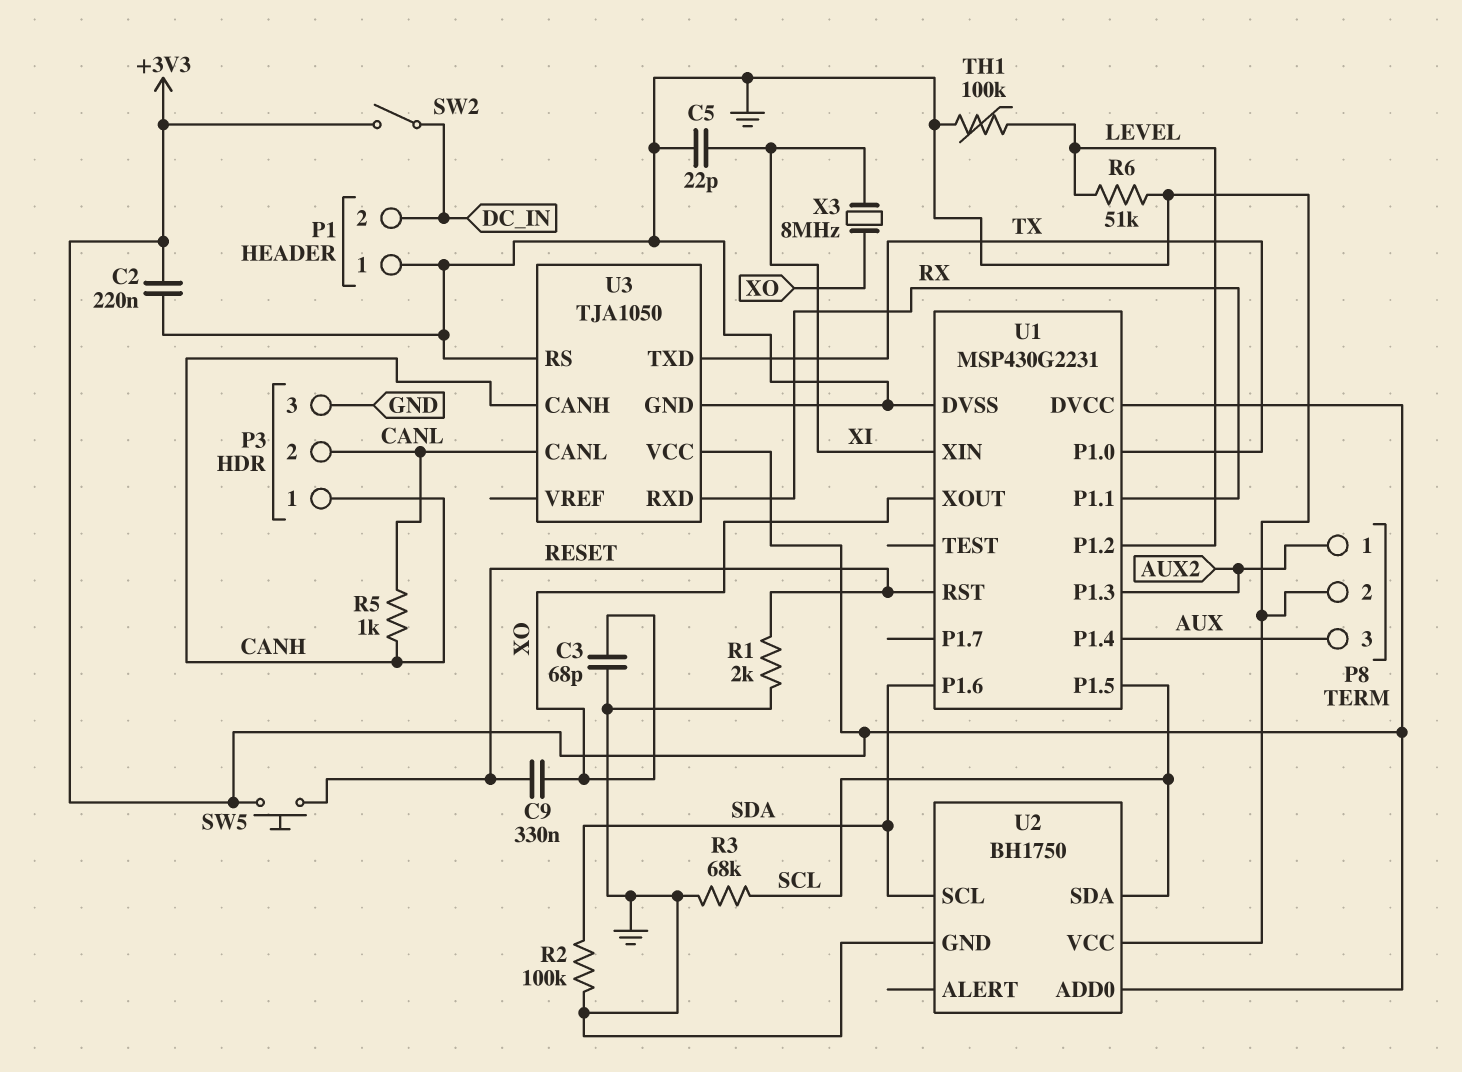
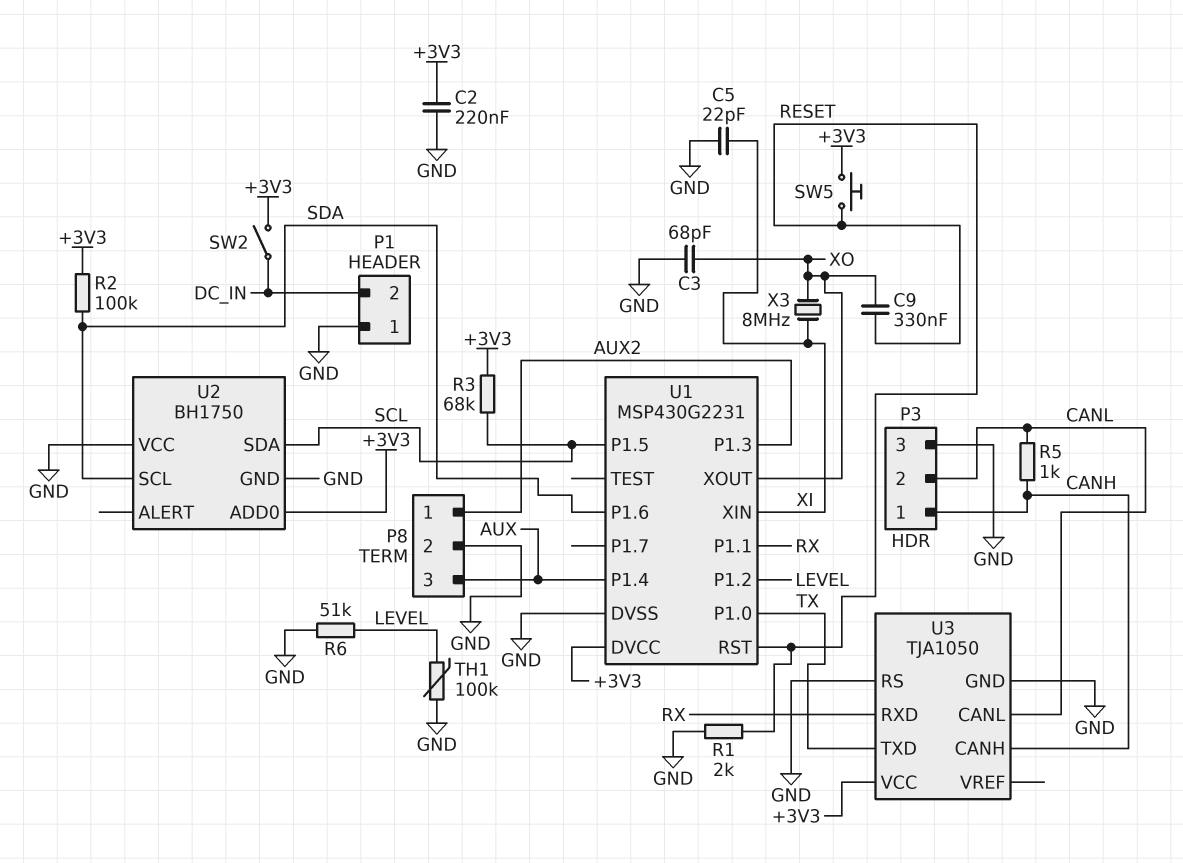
R2: 100k (GND, SDA) -> 100k (+3V3, SDA)
R3: 68k (GND, SCL) -> 68k (+3V3, SCL)

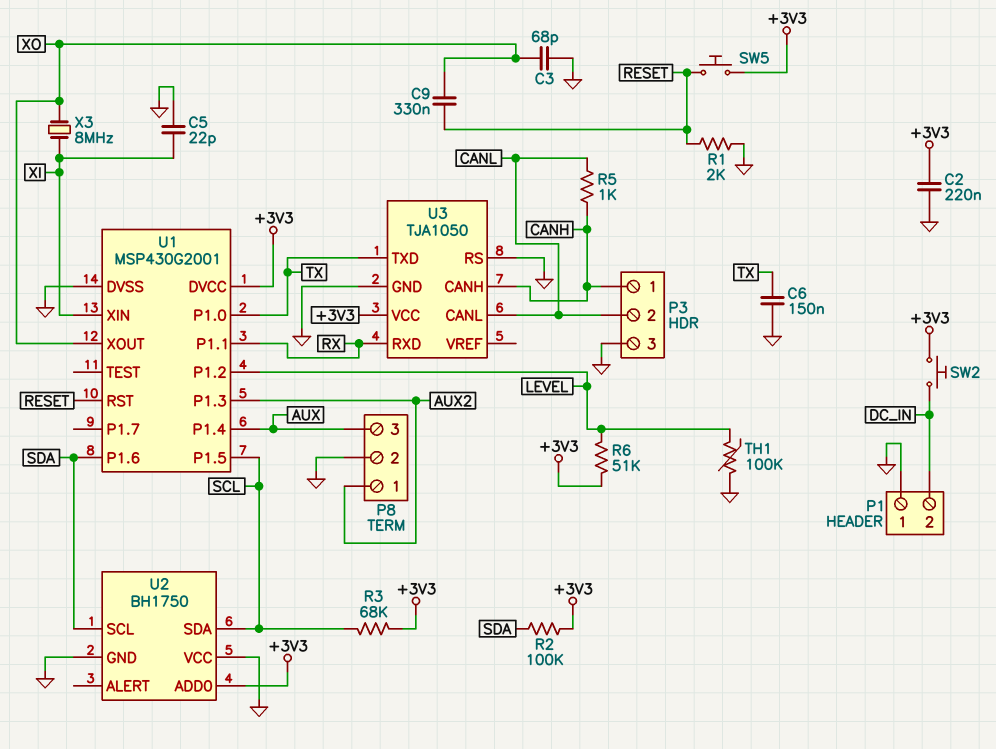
C6: none -> 150nF (GND, TX)
R6: 51k (GND, LEVEL) -> 51k (+3V3, LEVEL)
SW2: switch (+3V3, DC_IN) -> button (+3V3, DC_IN)
U1: MSP430G2231 -> MSP430G2001

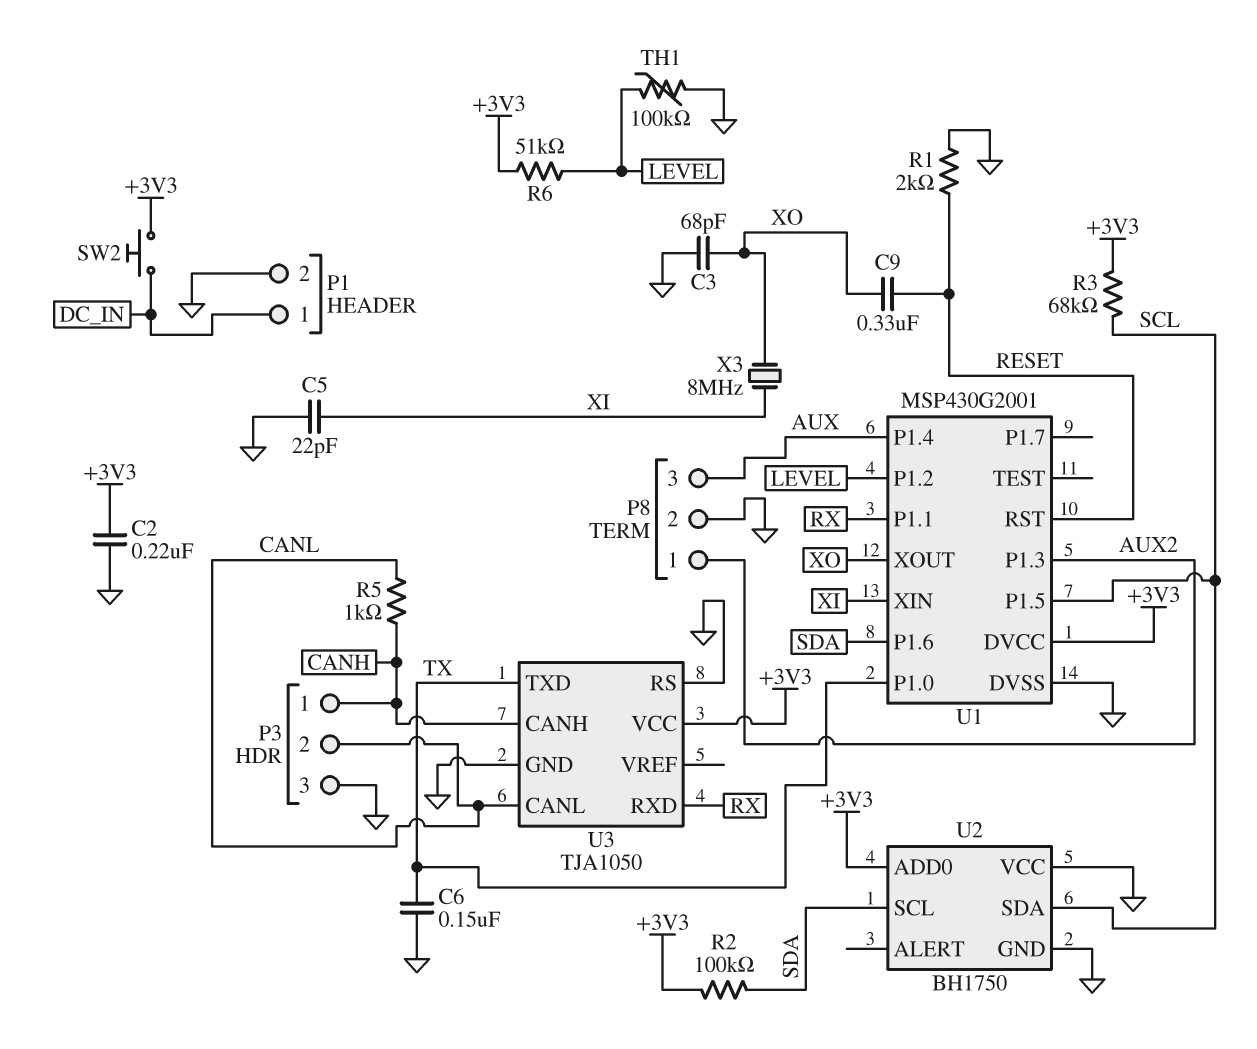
P1 pin 1: GND -> DC_IN
P1 pin 2: DC_IN -> GND
SW5: button (+3V3, RESET) -> none

